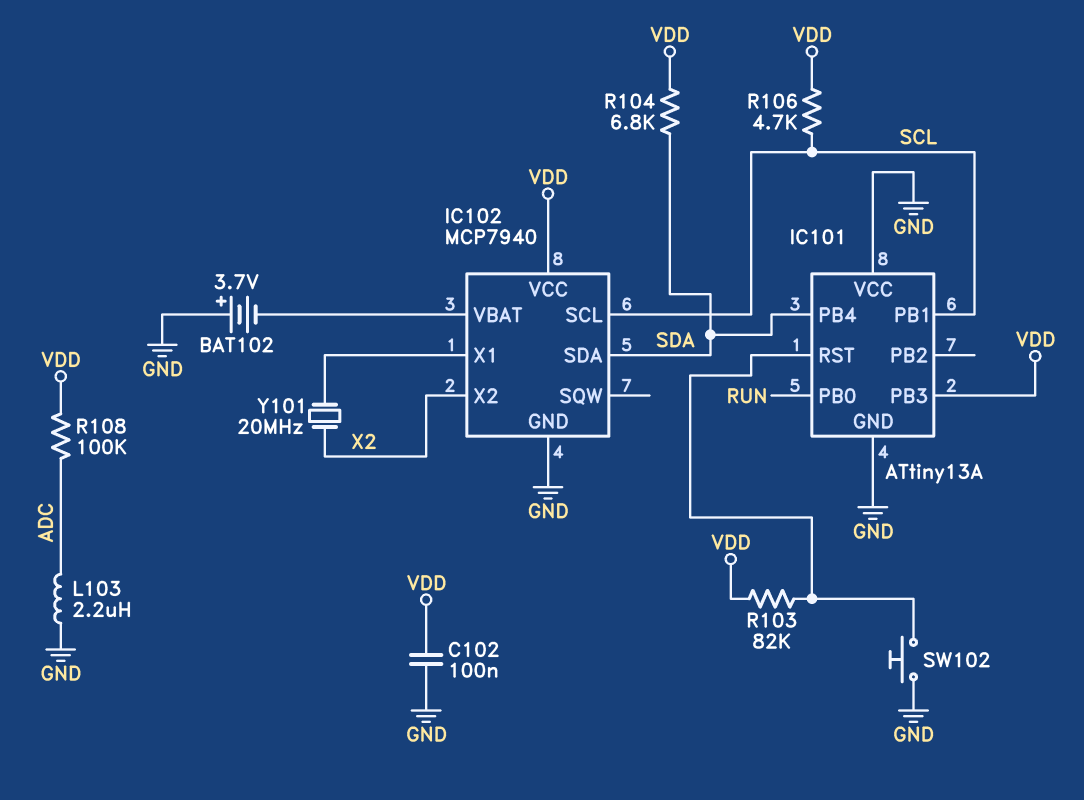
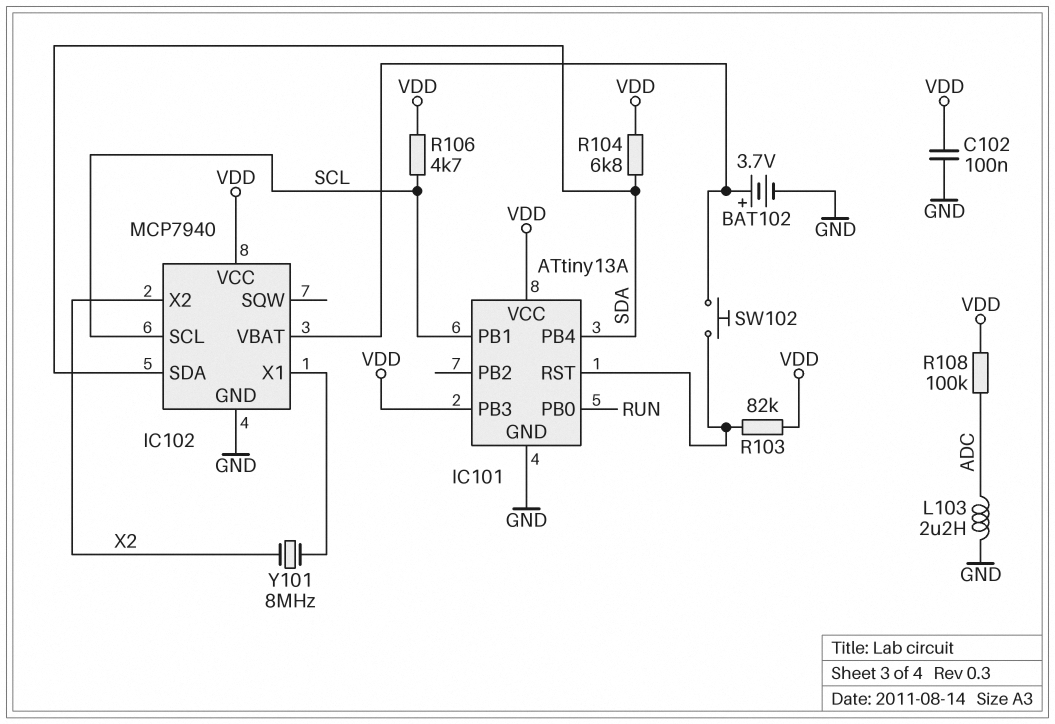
BAT102: 3.7V (plus GND, minus IC102/VBAT) -> 3.7V (plus IC102/VBAT, minus GND)
IC101 pin VCC: GND -> VDD
SW102: button (GND, IC101/RST) -> button (IC101/RST, IC102/VBAT)
Y101: 20MHz (IC102/X1, X2) -> 8MHz (IC102/X1, X2)

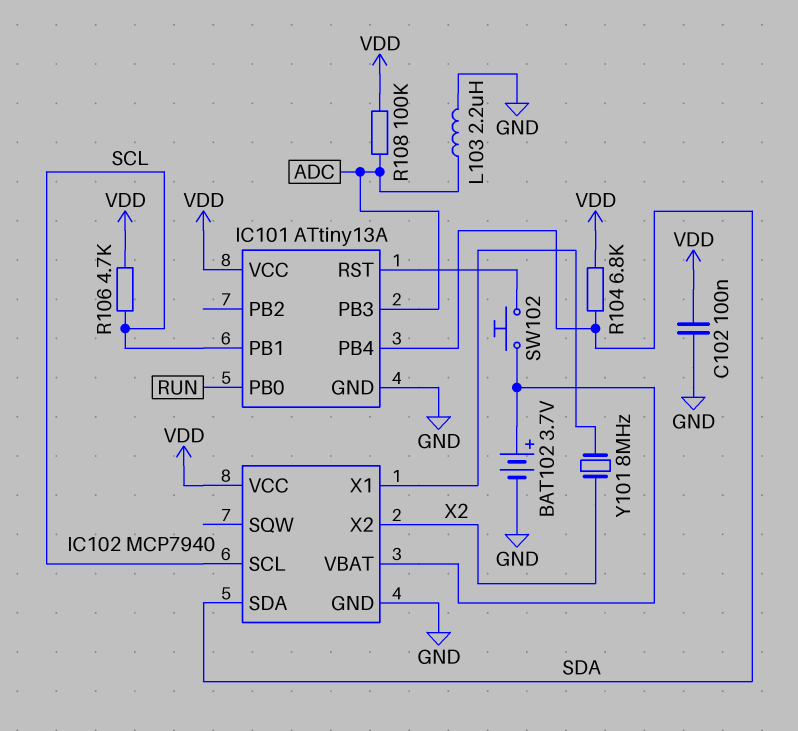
IC101 pin PB3: VDD -> ADC
R103: 82k (IC101/RST, VDD) -> none

